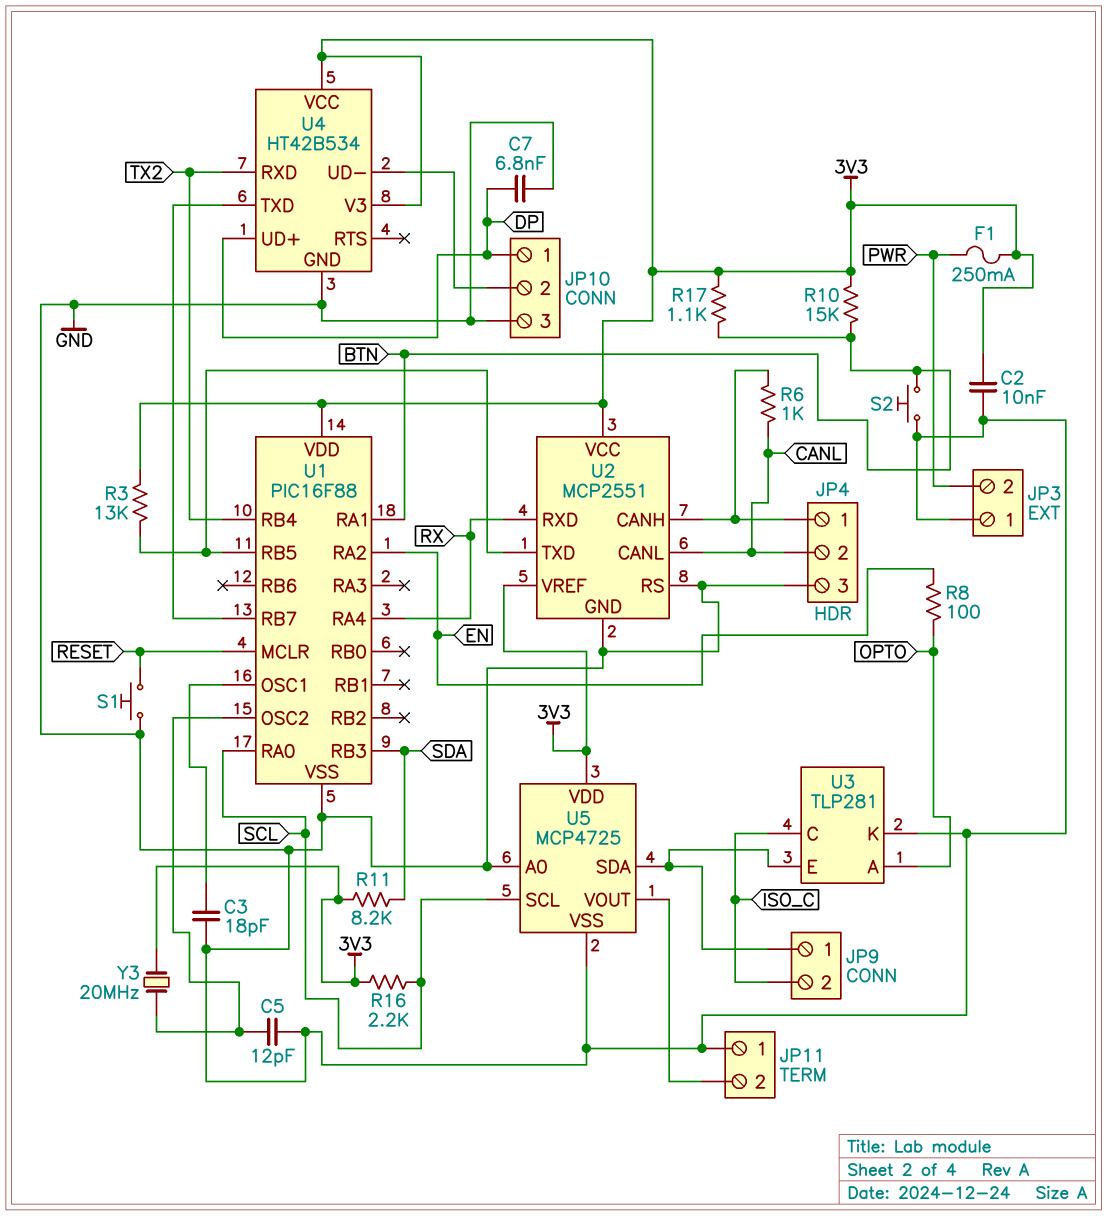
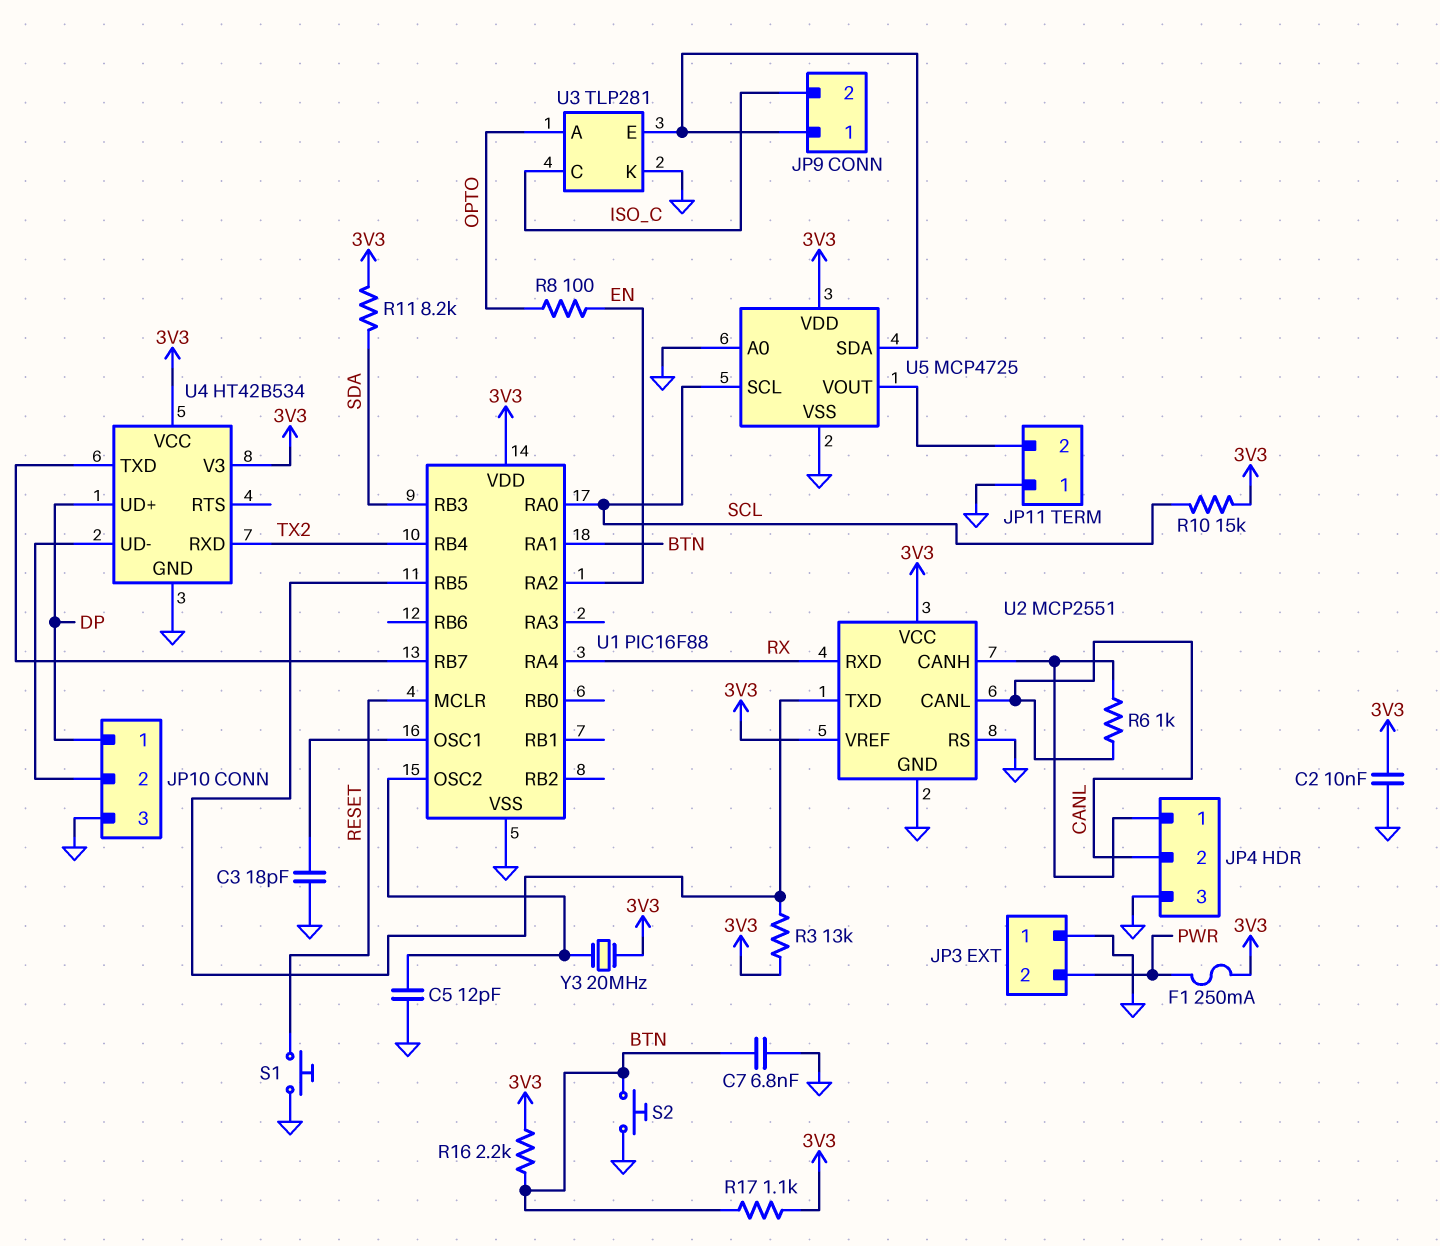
C7: 6.8nF (DP, GND) -> 6.8nF (BTN, GND)
R10: 15k (3V3, BTN) -> 15k (3V3, SCL)
R16: 2.2k (3V3, SCL) -> 2.2k (3V3, BTN)

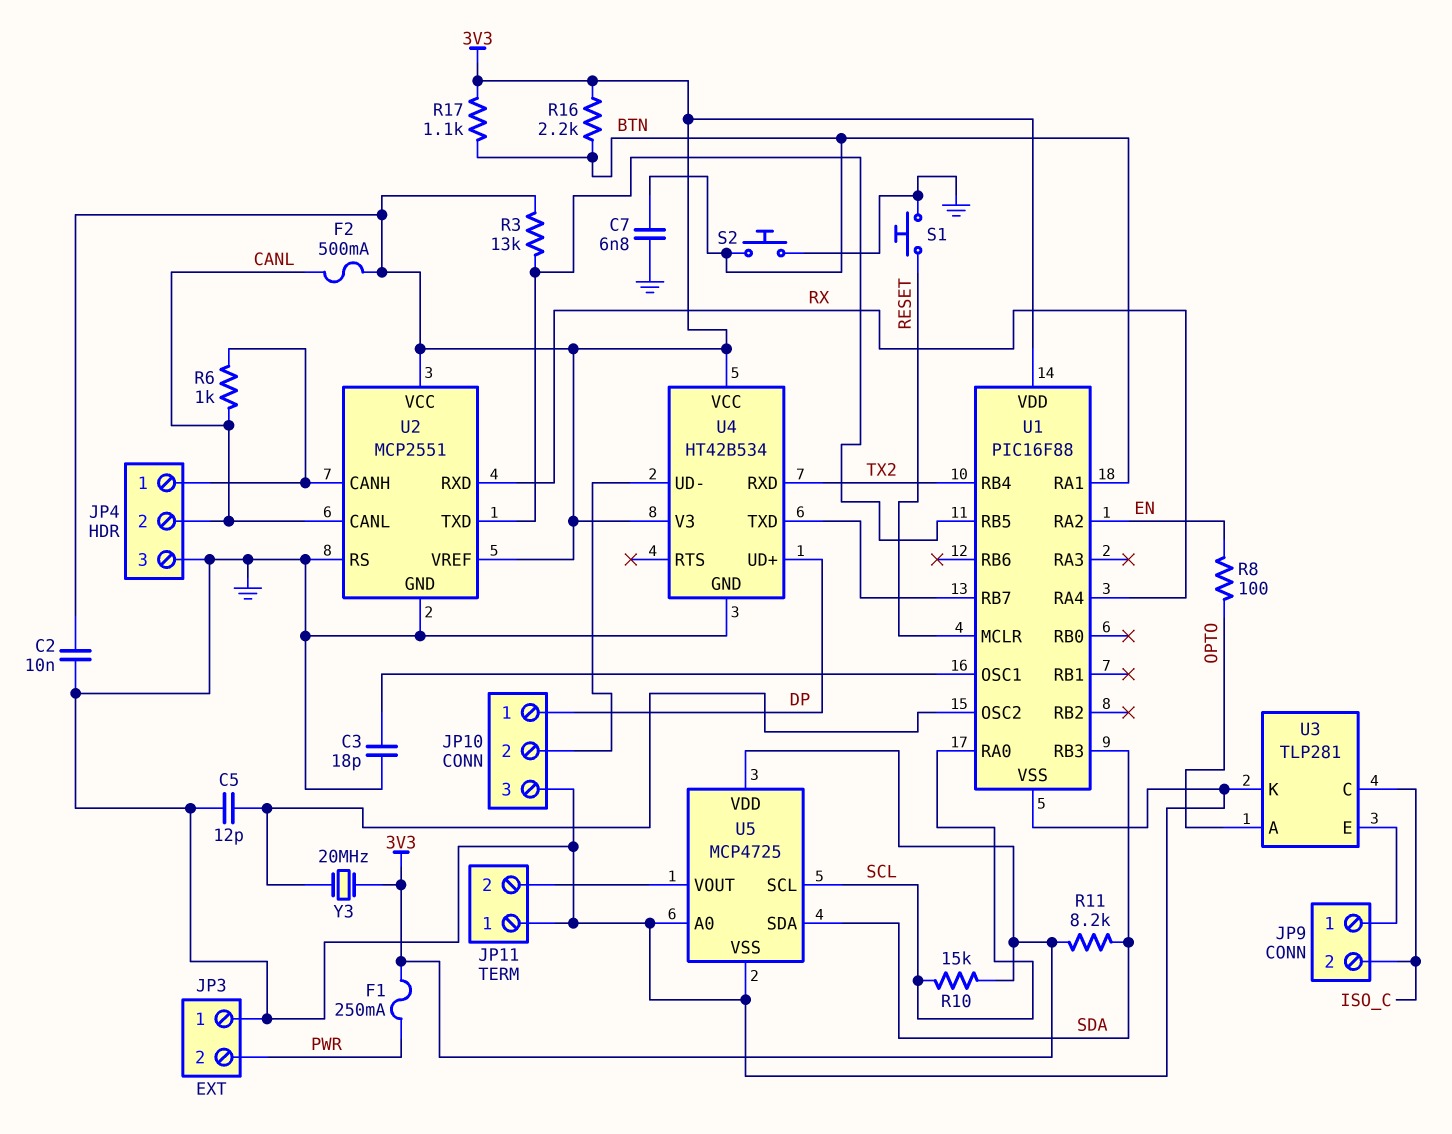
F2: none -> 500mA (3V3, CANL)
U5 pin SDA: JP9/1 -> SDA

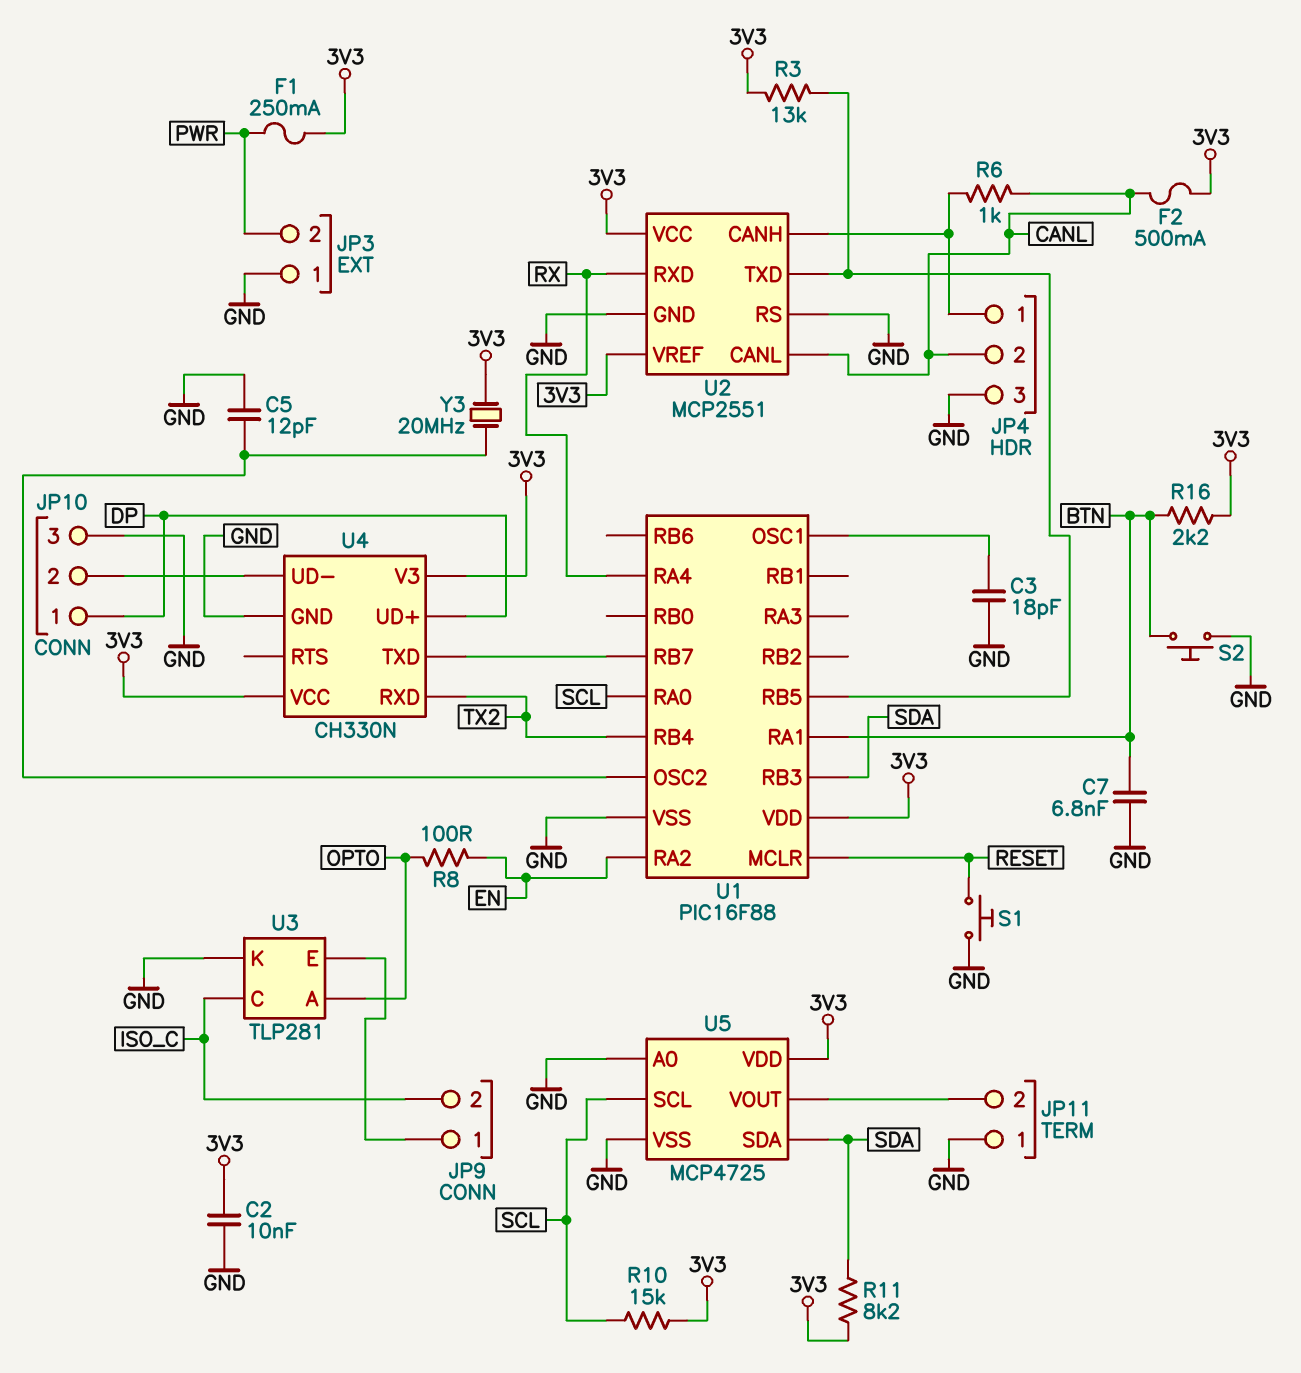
R17: 1.1k (3V3, BTN) -> none
U4: HT42B534 -> CH330N

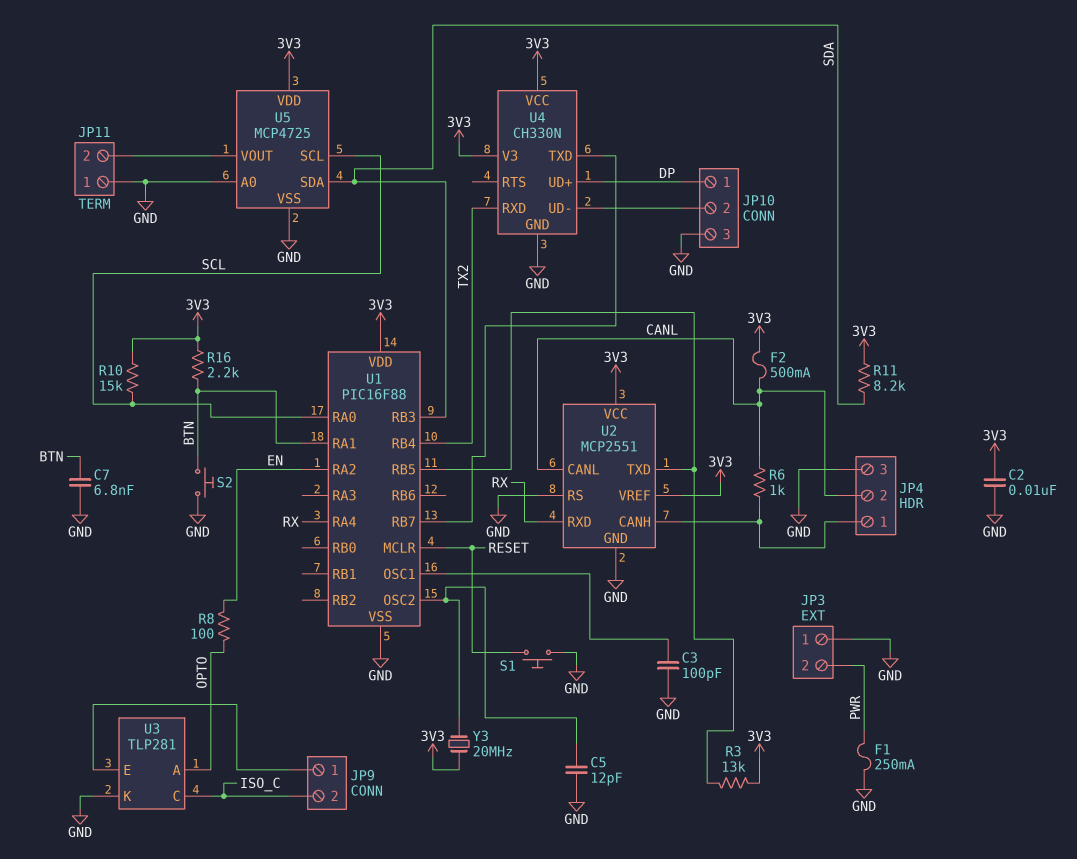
C3: 18pF (GND, U1/OSC1) -> 100pF (GND, U1/OSC1)
F1: 250mA (3V3, PWR) -> 250mA (GND, PWR)

